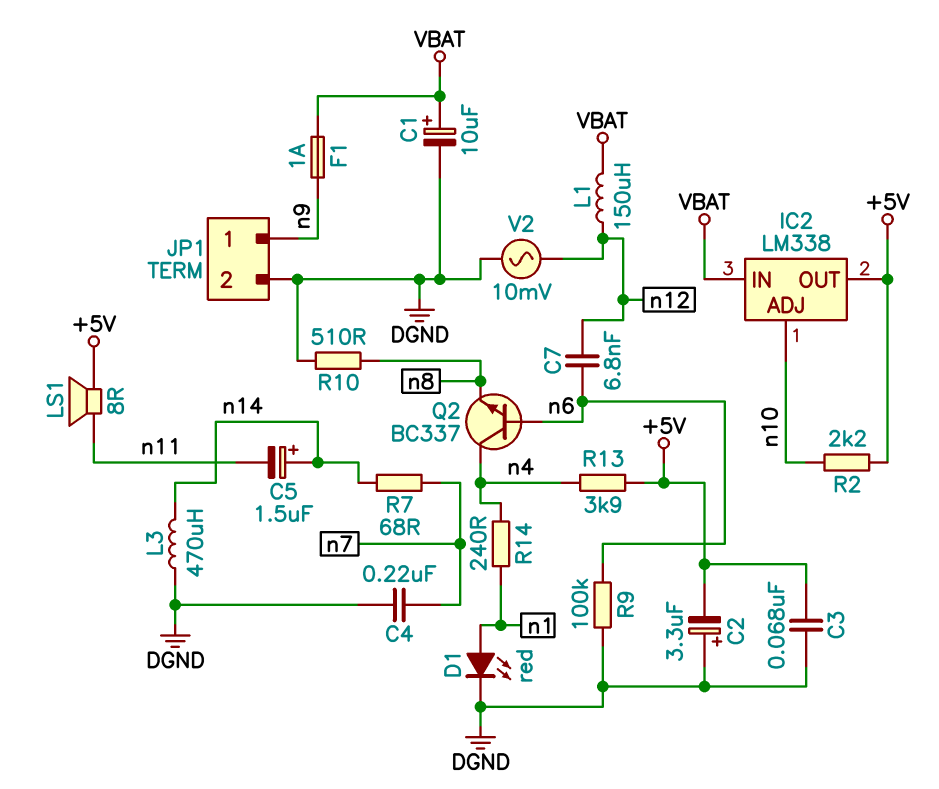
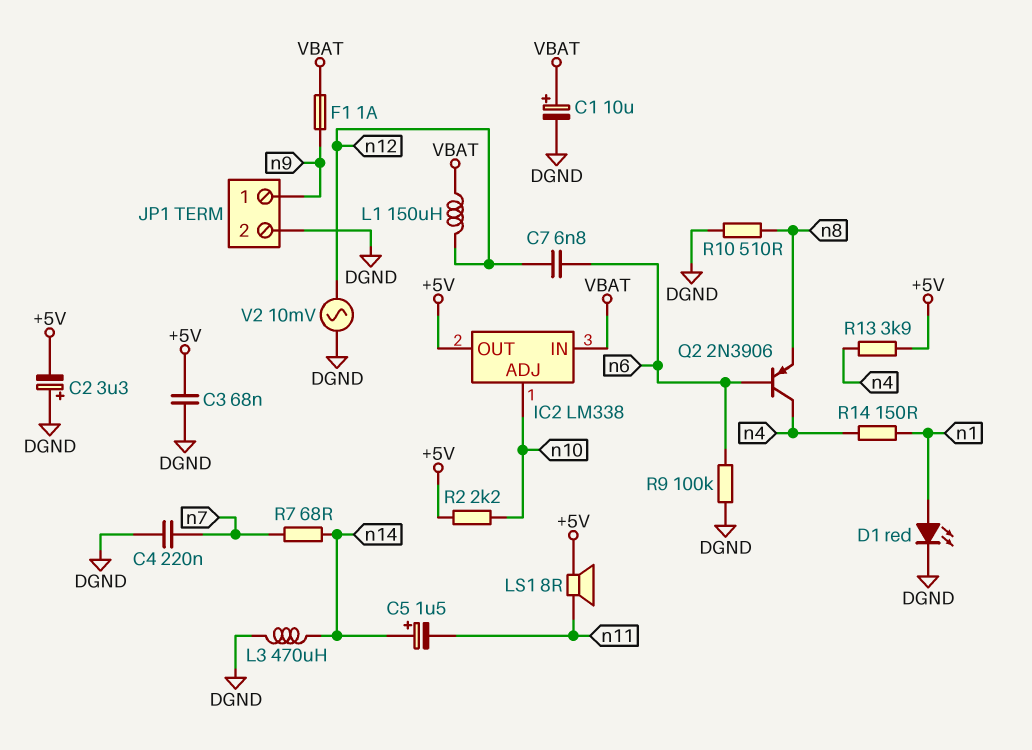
Q2: NPN BC337 (B n6, C n4, E n8) -> PNP 2N3906 (B n6, C n4, E n8)
R14: 240 (n1, n4) -> 150 (n1, n4)

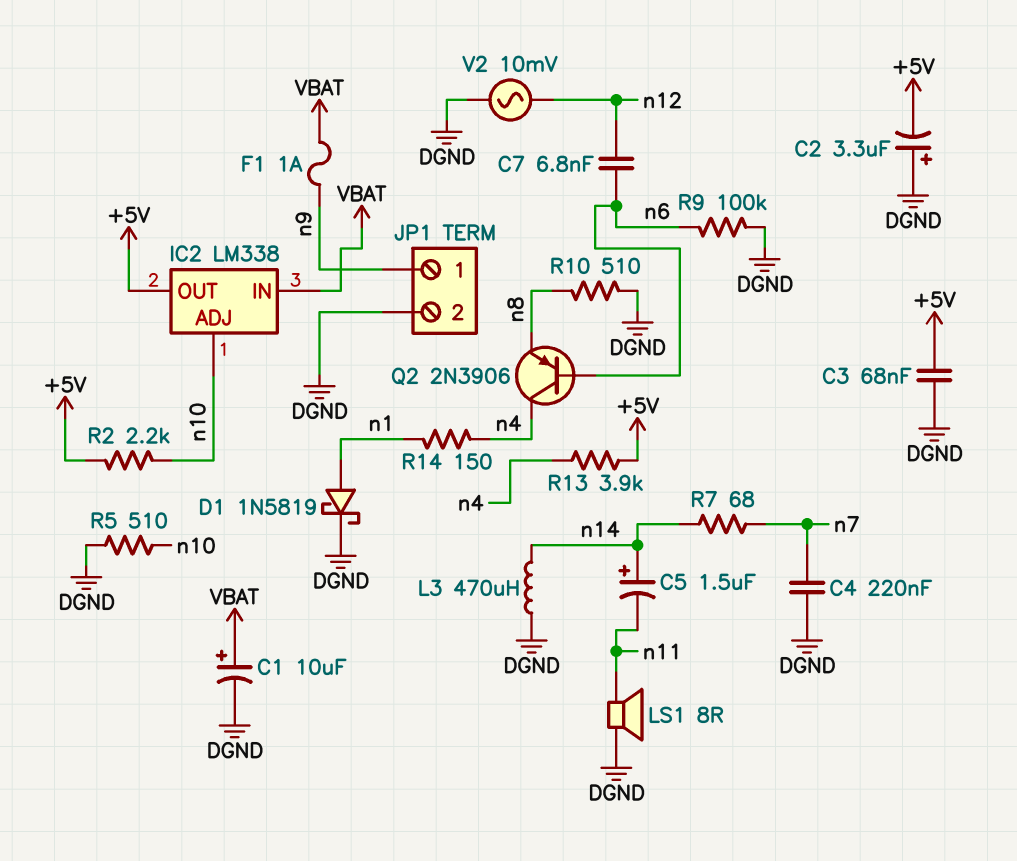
D1: LED red (A n1, K DGND) -> schottky 1N5819 (A n1, K DGND)
L1: 150uH (VBAT, n12) -> none
LS1: speaker 8R (+5V, n11) -> speaker 8R (DGND, n11)
R5: none -> 510 (DGND, n10)

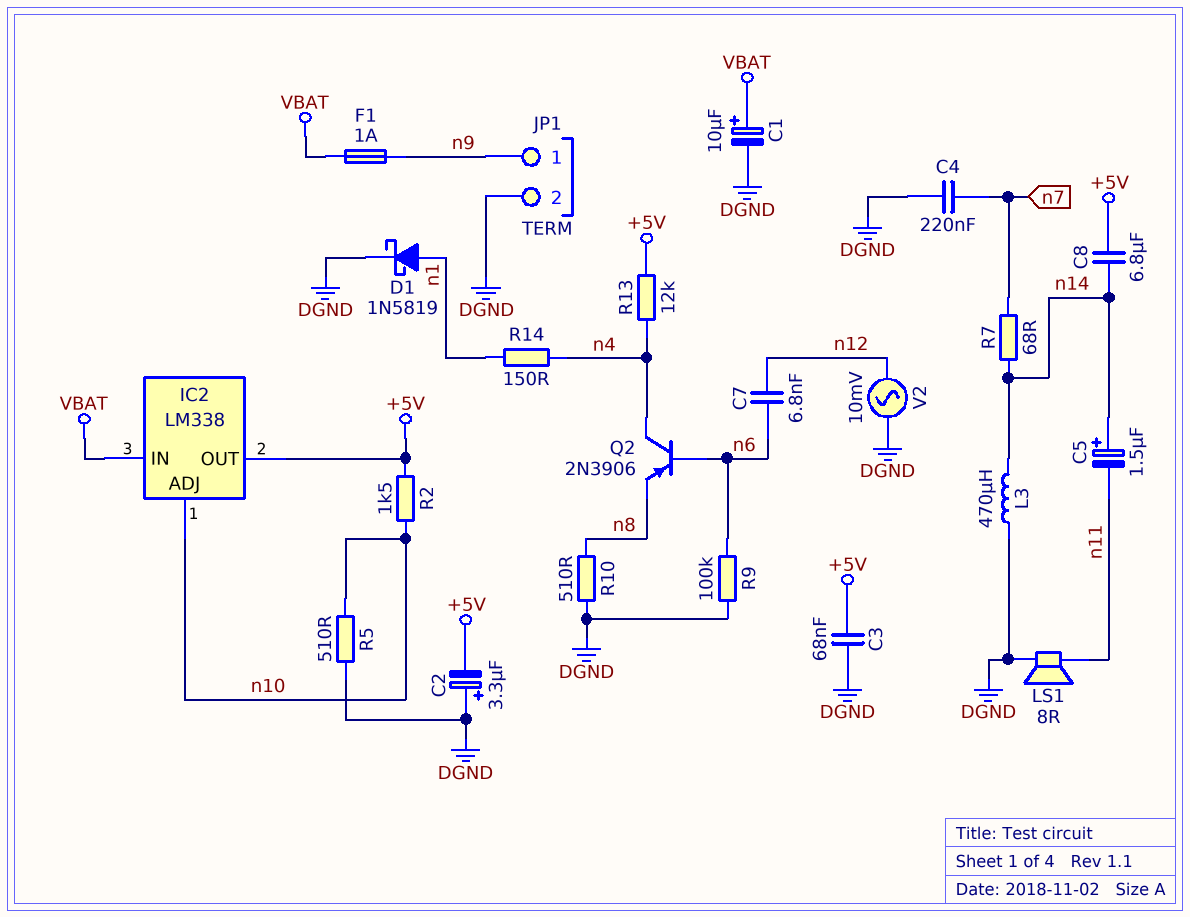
C8: none -> 6.8uF (+5V, n14)
R2: 2.2k (+5V, n10) -> 1.5k (+5V, n10)
R13: 3.9k (+5V, n4) -> 12k (+5V, n4)

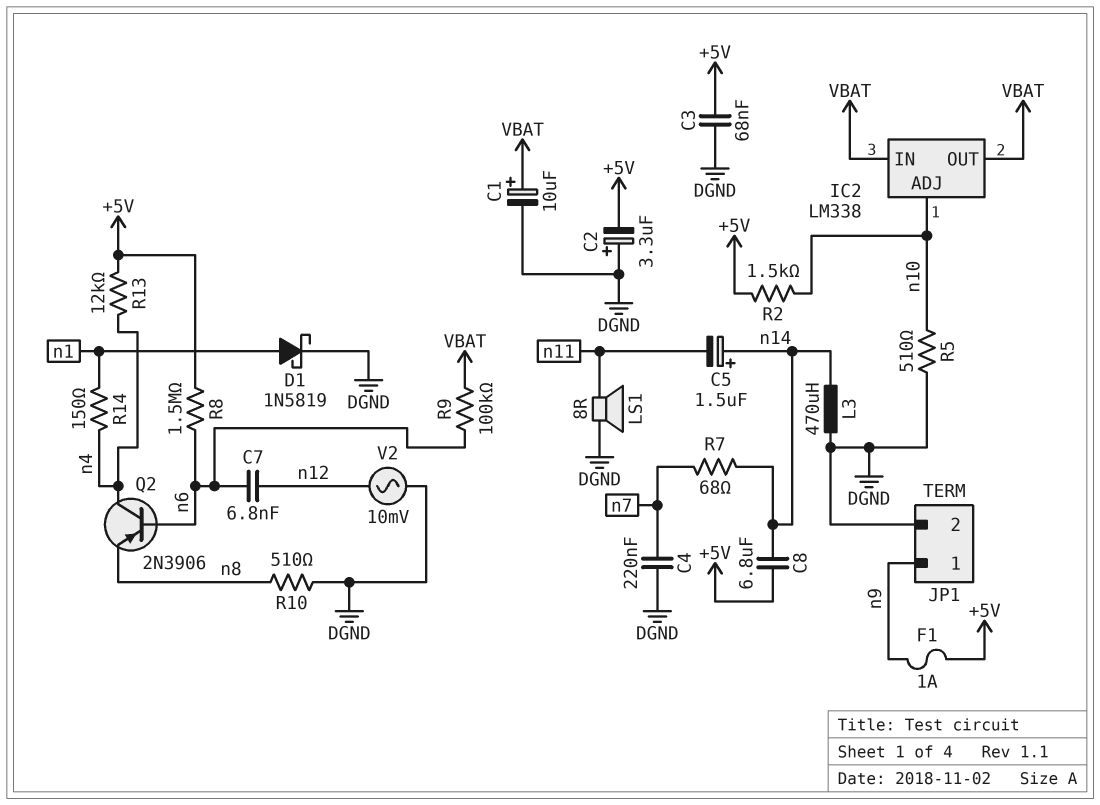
F1: 1A (VBAT, n9) -> 1A (+5V, n9)
IC2 pin OUT: +5V -> VBAT
R8: none -> 1.5M (+5V, n6)
R9: 100k (DGND, n6) -> 100k (VBAT, n6)

